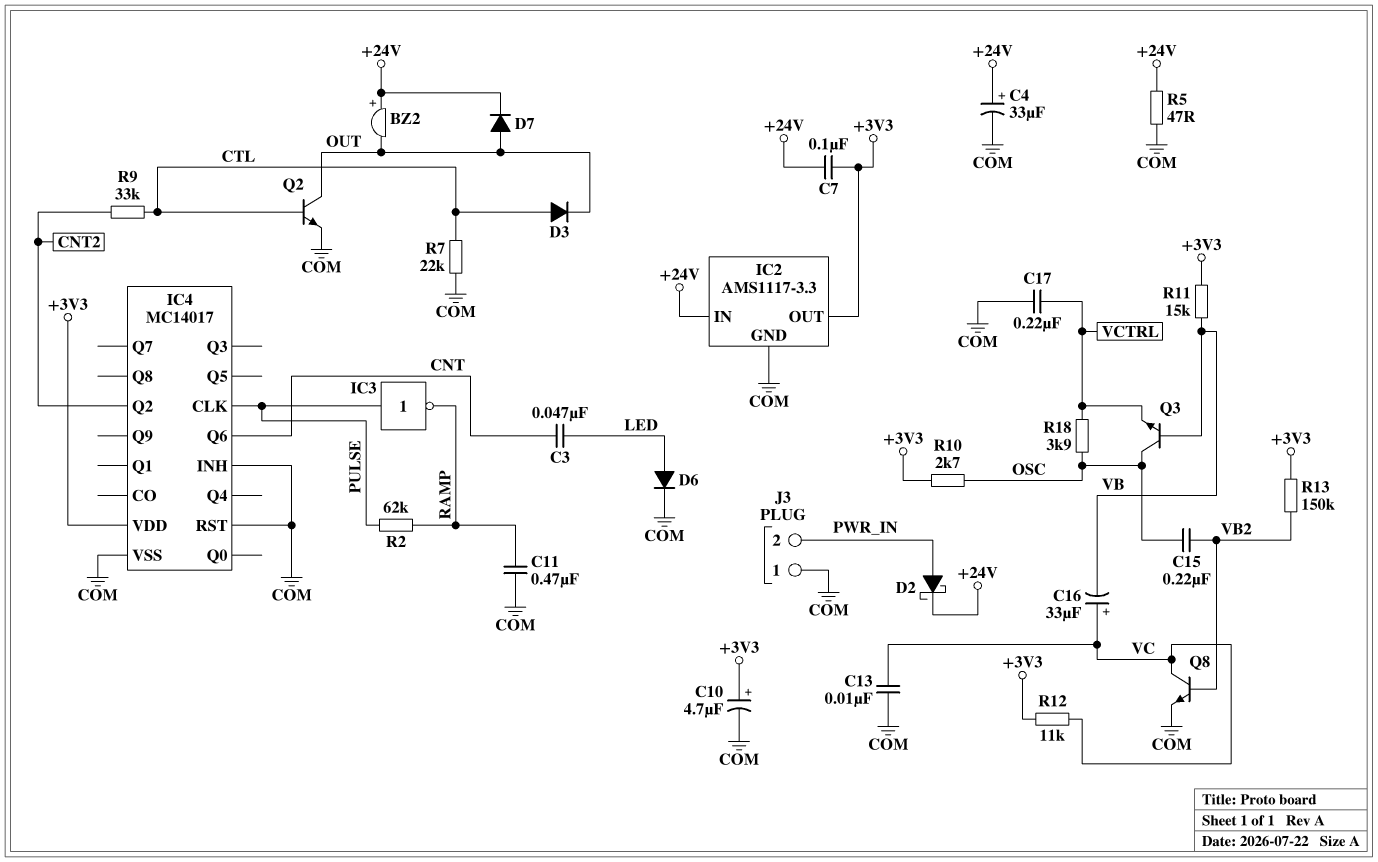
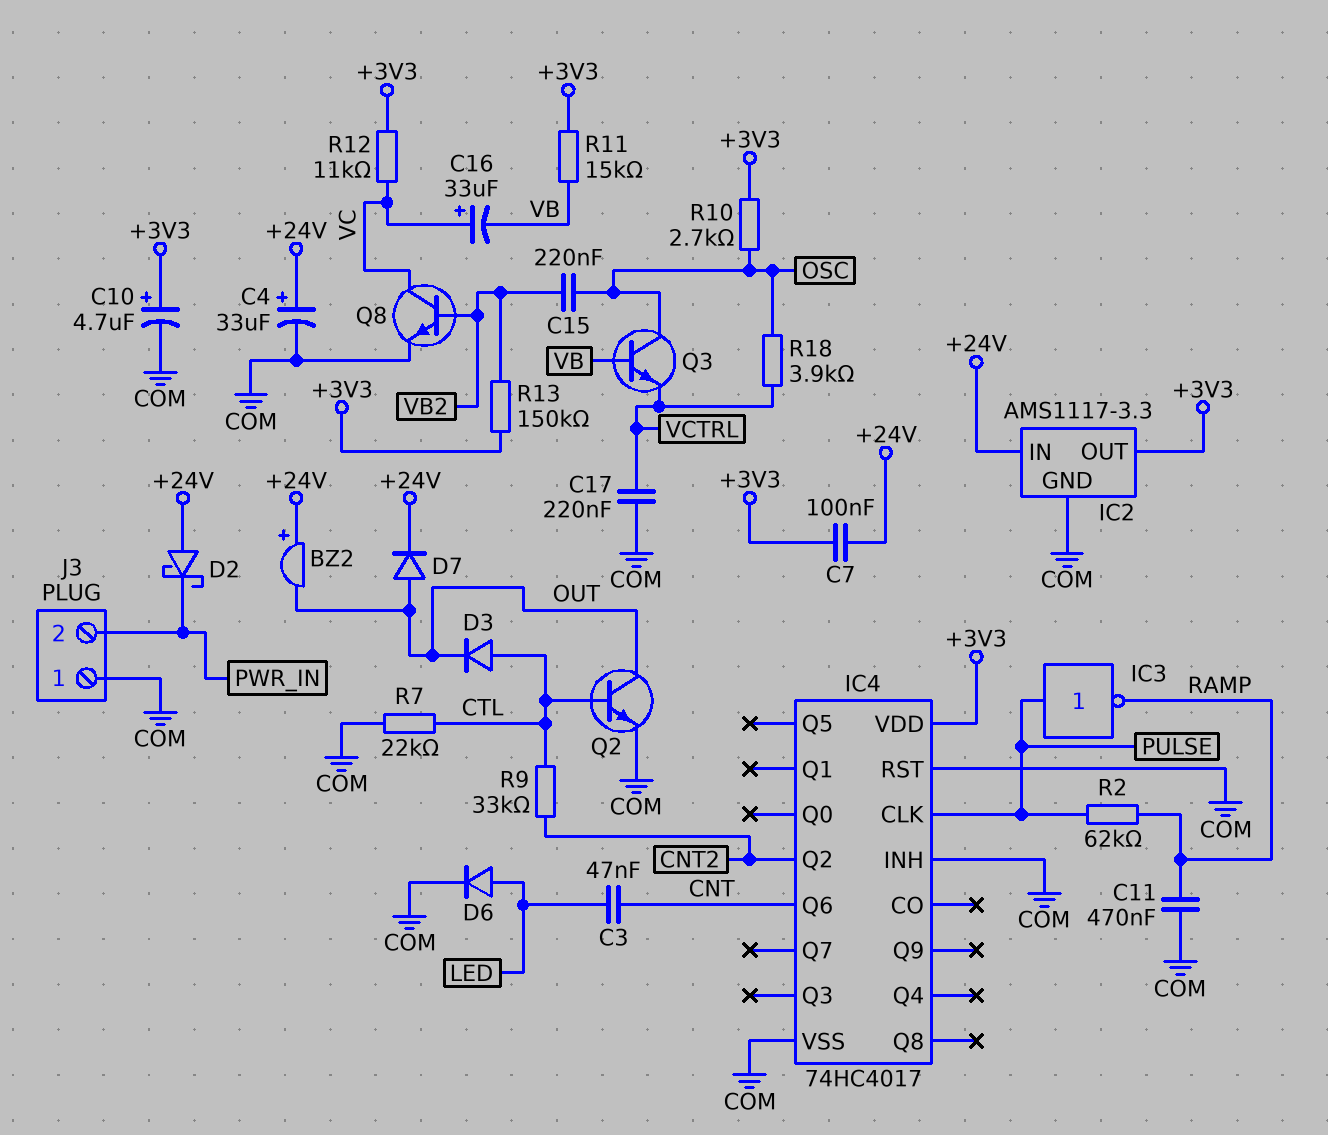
C13: 10nF (COM, VC) -> none
D2: schottky (A PWR_IN, K +24V) -> schottky (A +24V, K PWR_IN)
IC4: MC14017 -> 74HC4017
R5: 47 (+24V, COM) -> none

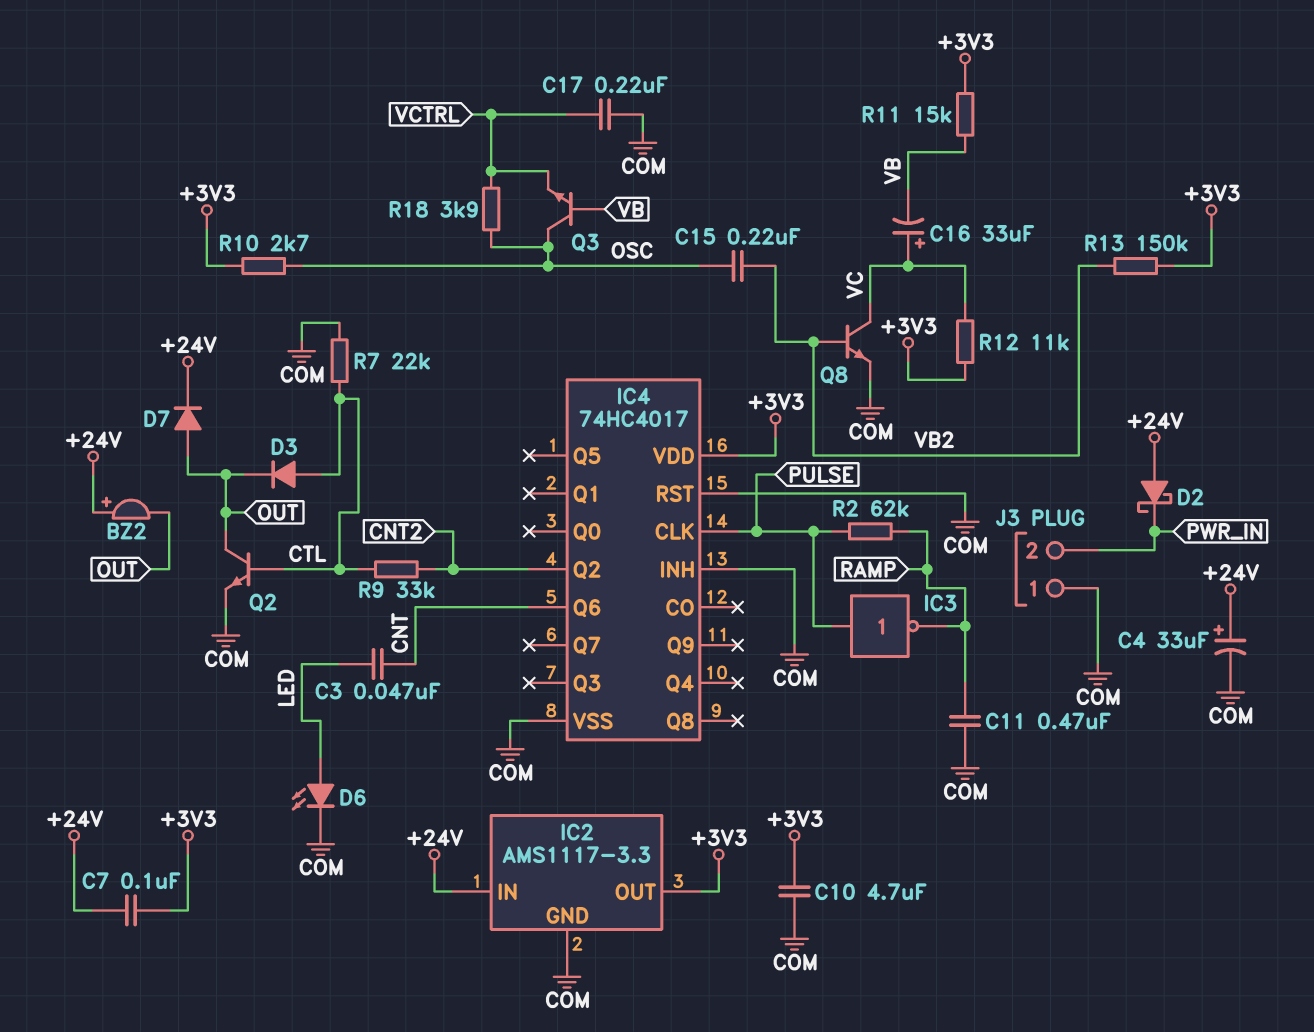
C10: 4.7uF (plus +3V3, minus COM) -> 4.7uF (+3V3, COM)
D6: diode (A LED, K COM) -> LED (A LED, K COM)

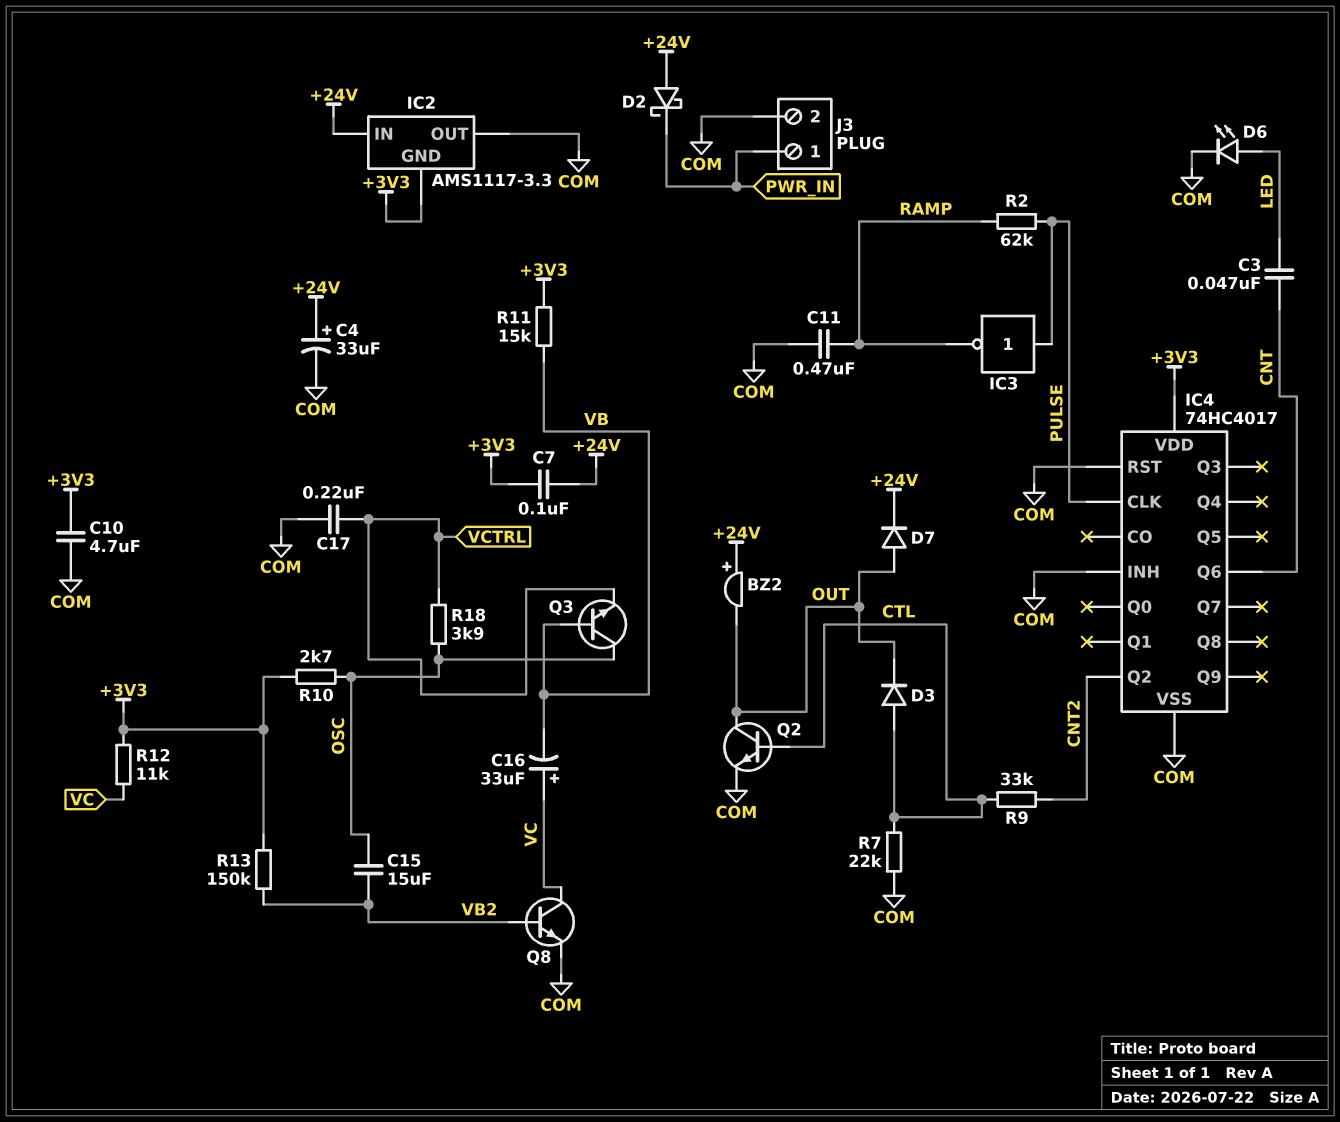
C15: 220nF (OSC, VB2) -> 15uF (OSC, VB2)
IC2 pin GND: COM -> +3V3
IC2 pin OUT: +3V3 -> COM
J3 pin 1: COM -> PWR_IN
J3 pin 2: PWR_IN -> COM

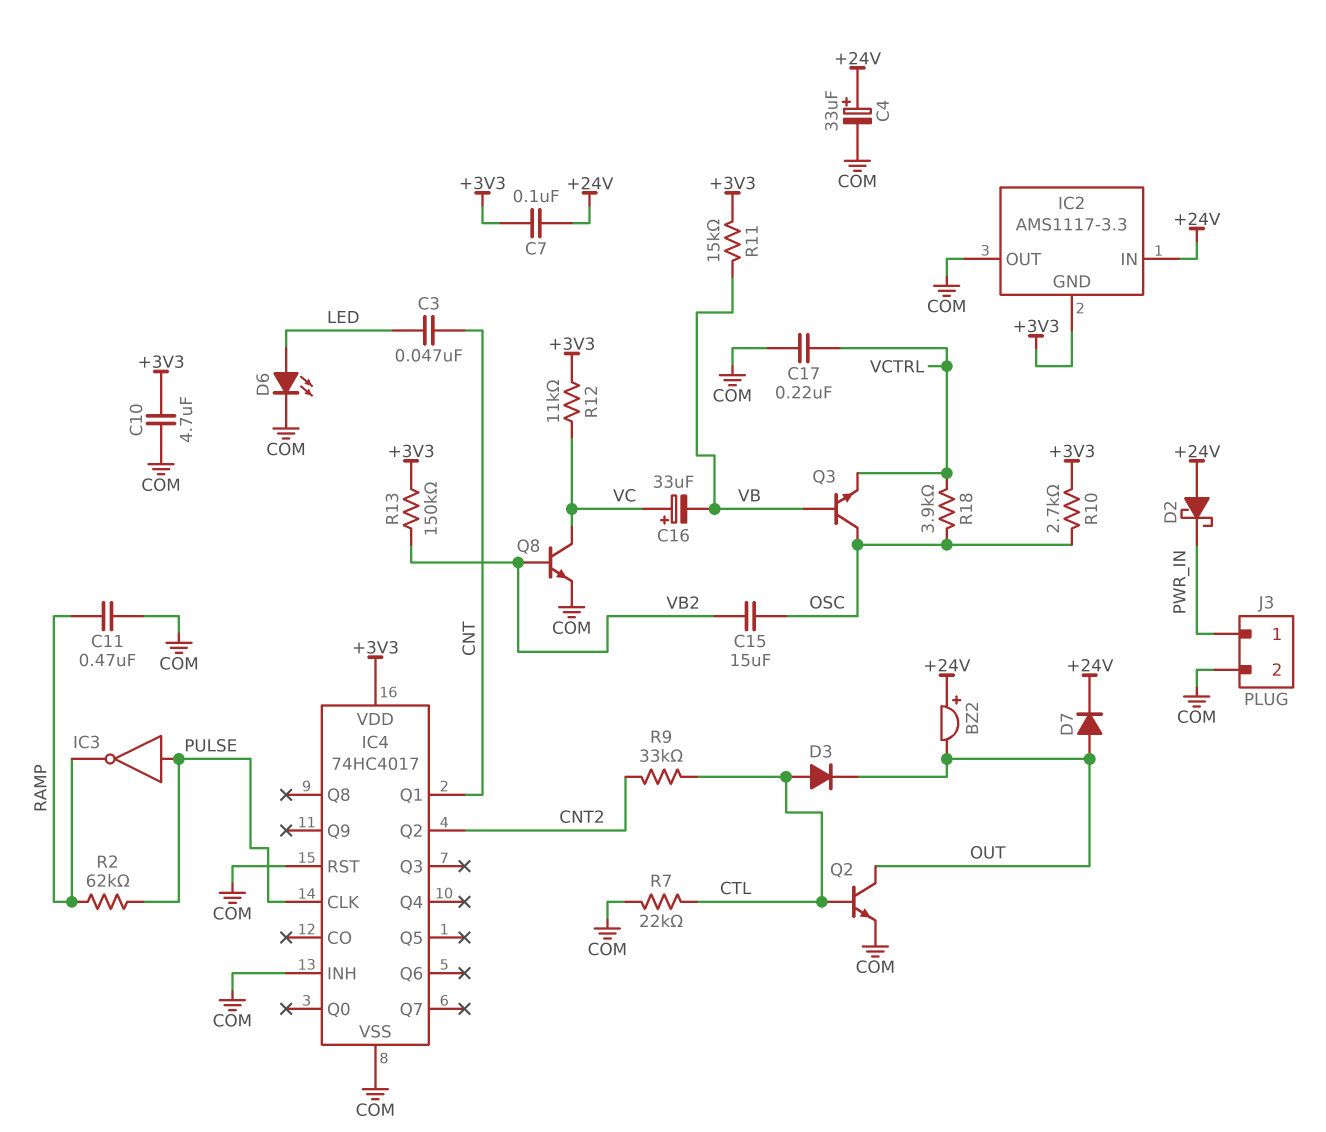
IC4 pin Q1: none -> CNT
IC4 pin Q6: CNT -> none

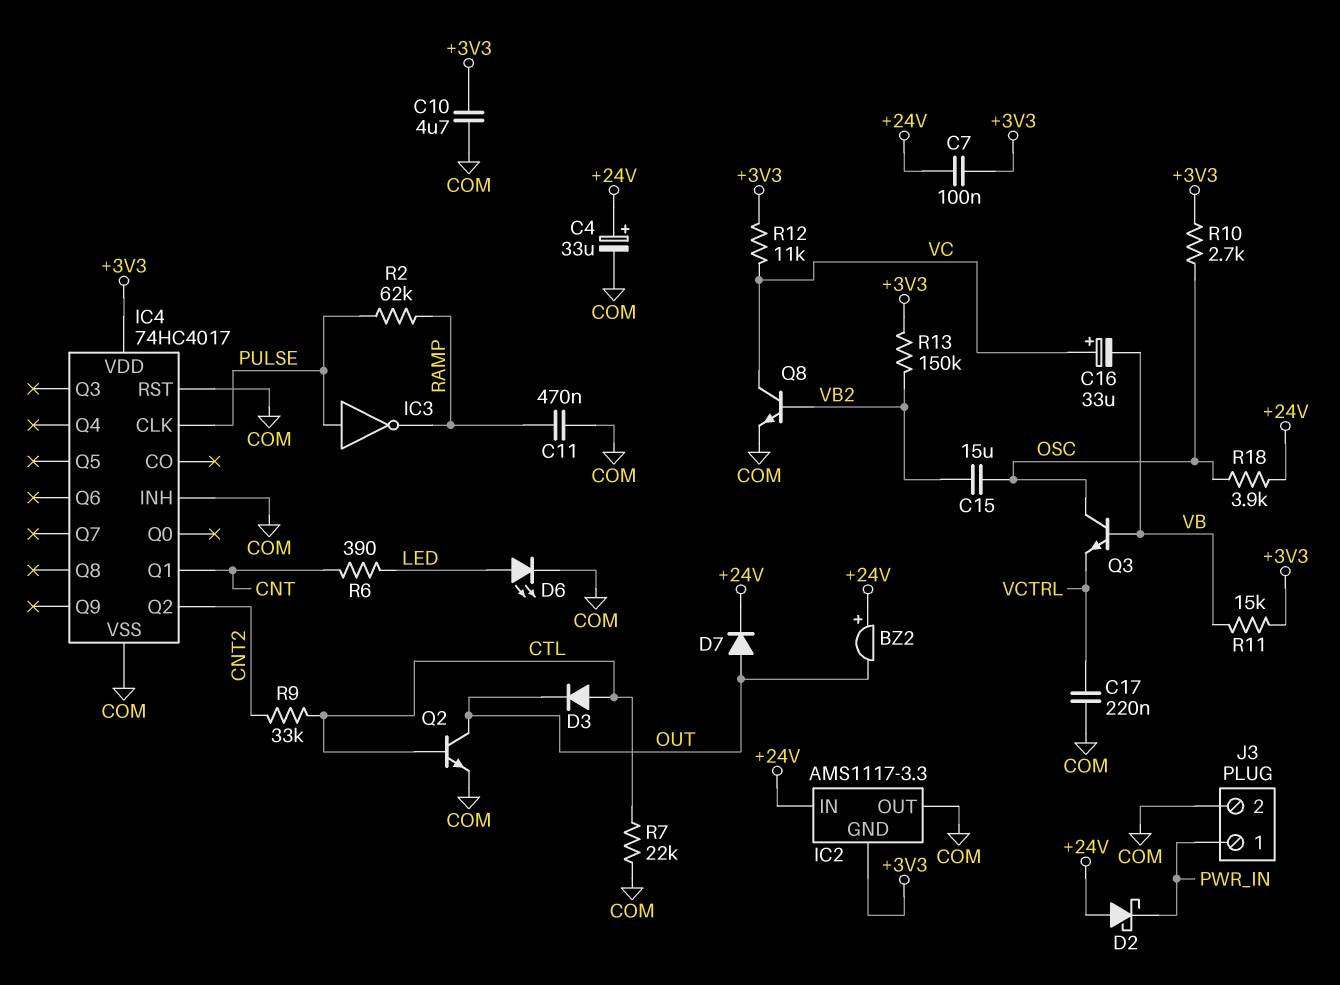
C3: 47nF (CNT, LED) -> none
R6: none -> 390 (CNT, LED)
R18: 3.9k (OSC, VCTRL) -> 3.9k (+24V, OSC)

